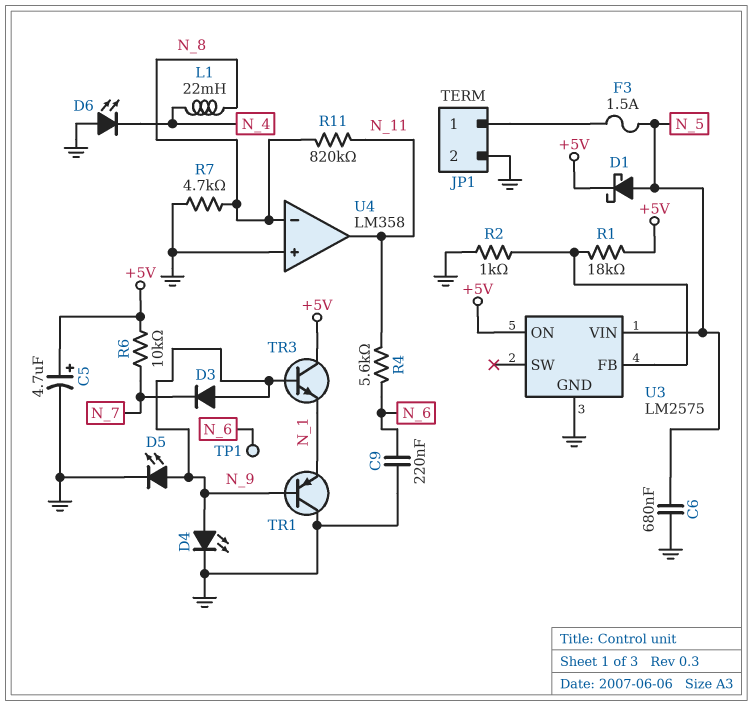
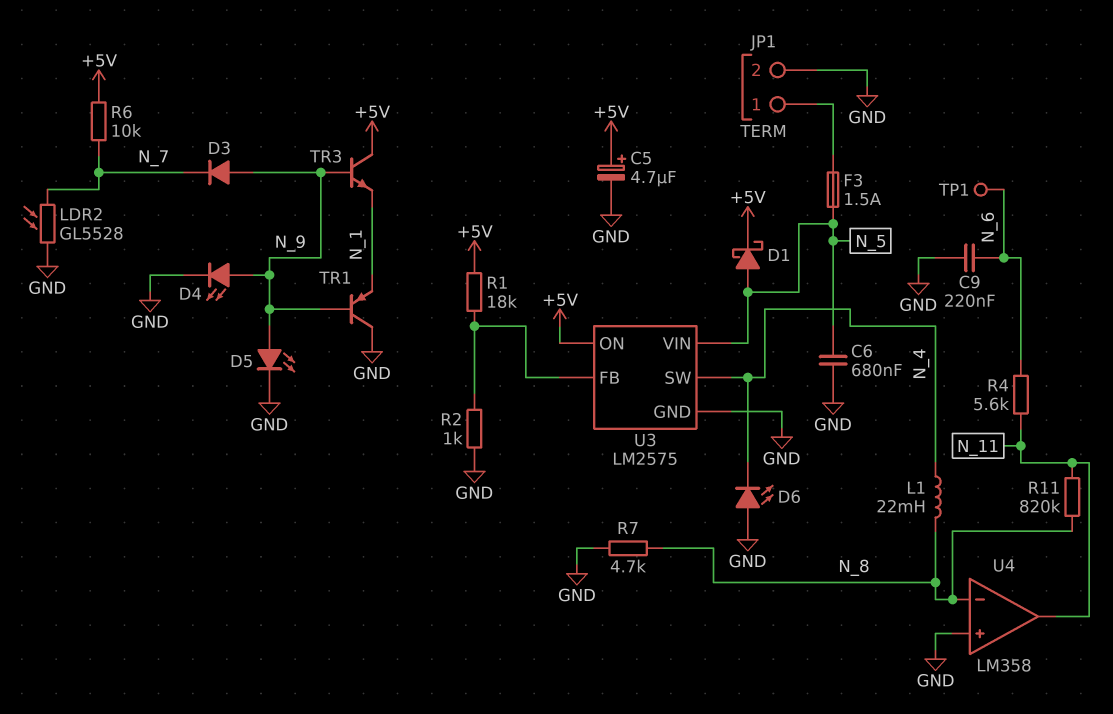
LDR2: none -> GL5528 (GND, N_7)
U3 pin SW: none -> N_4

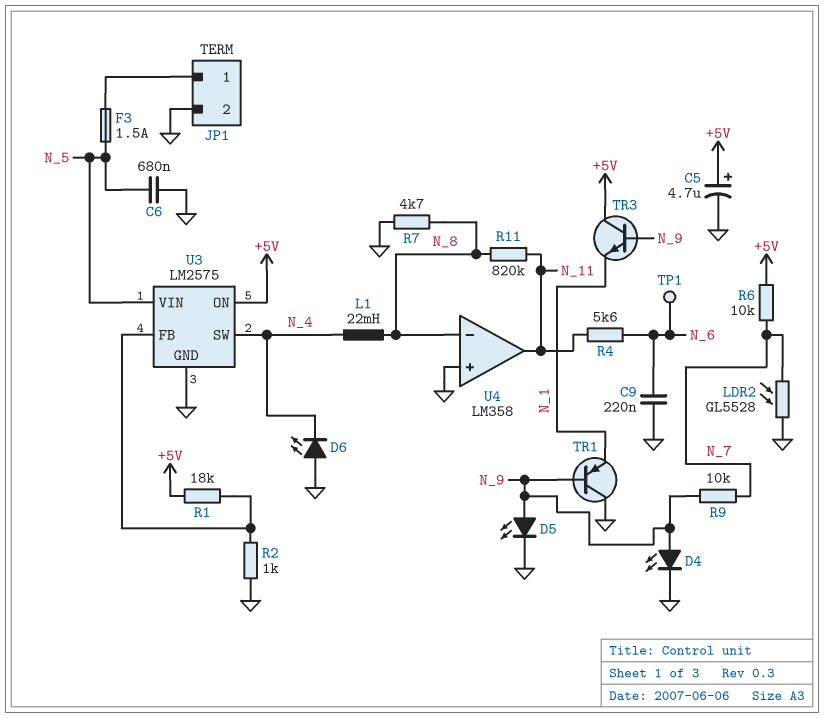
D1: schottky (A N_5, K +5V) -> none
D3: diode (A N_9, K N_7) -> none
R9: none -> 10k (N_7, N_9)

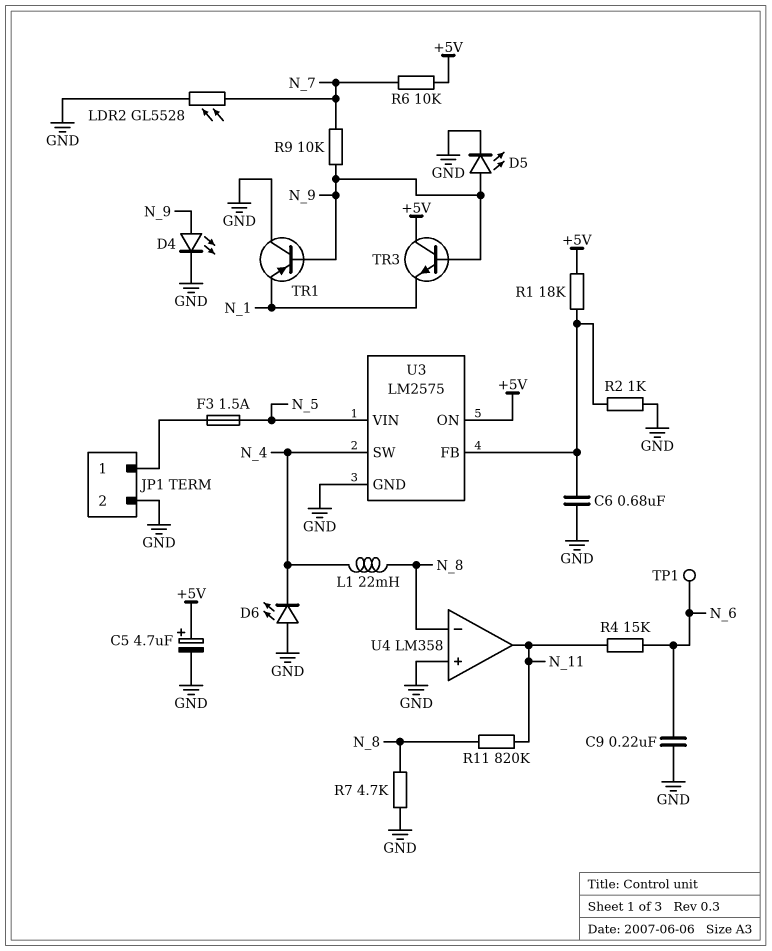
C6: 680nF (GND, N_5) -> 680nF (GND, U3/FB)
R4: 5.6k (N_6, N_11) -> 15k (N_6, N_11)

